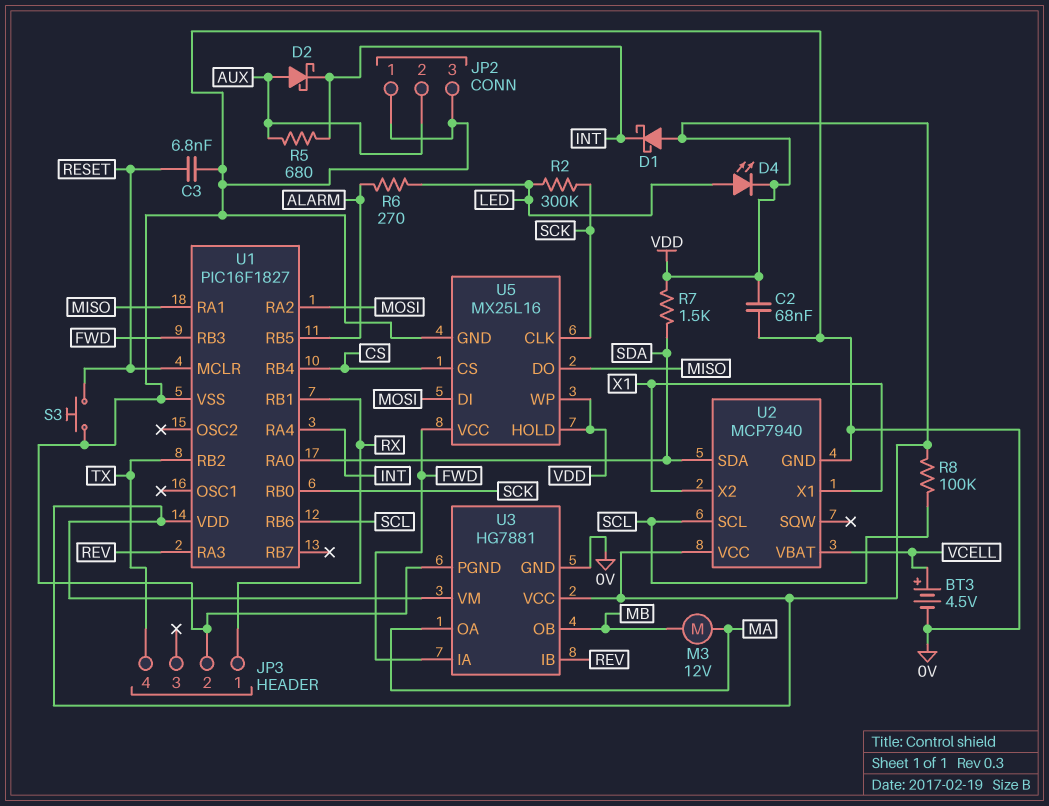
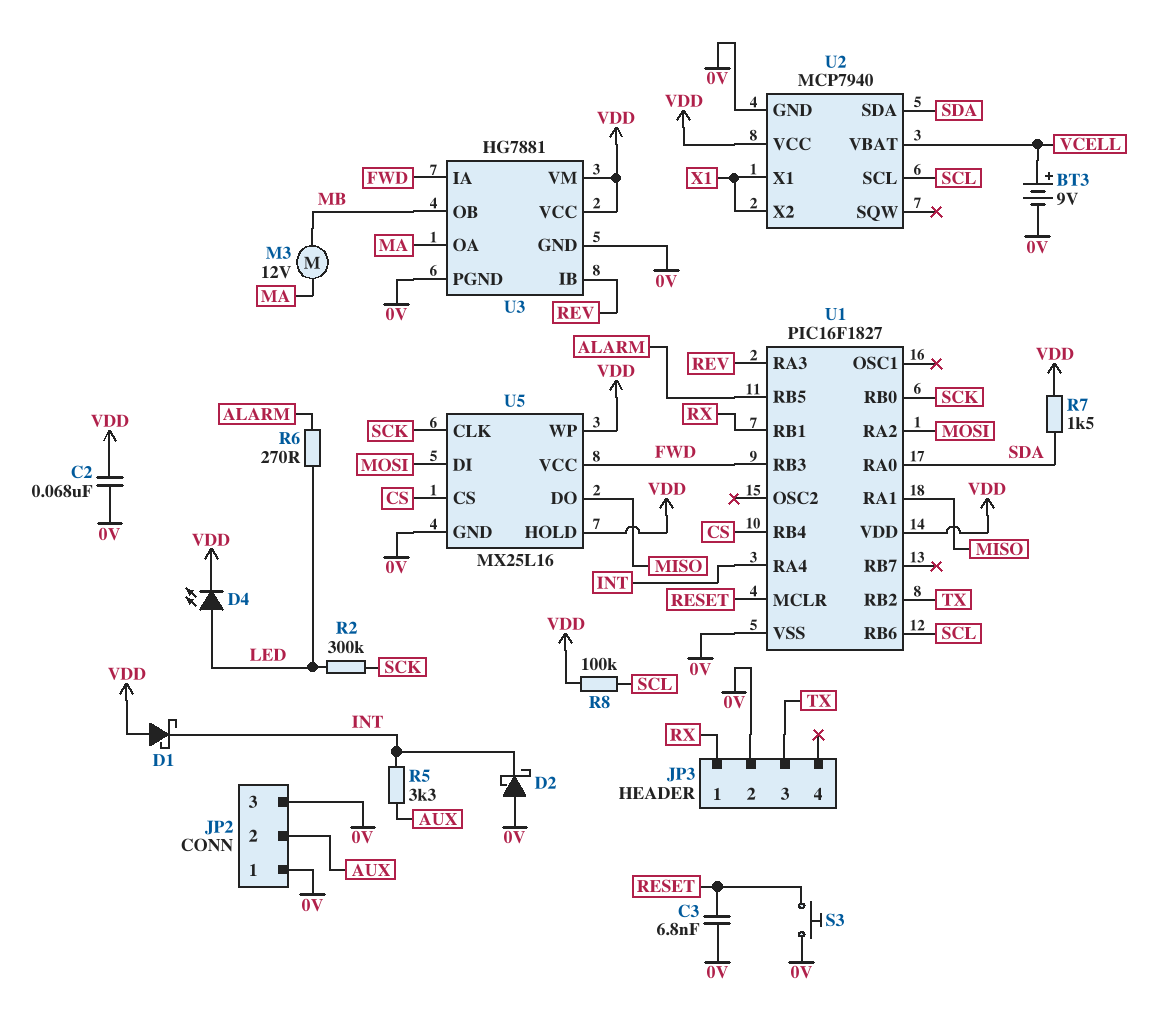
BT3: 4.5V (plus VCELL, minus 0V) -> 9V (plus VCELL, minus 0V)
D2: schottky (A AUX, K INT) -> schottky (A 0V, K INT)
JP3 pin 3: none -> TX
JP3 pin 4: TX -> none
R5: 680 (AUX, INT) -> 3.3k (AUX, INT)

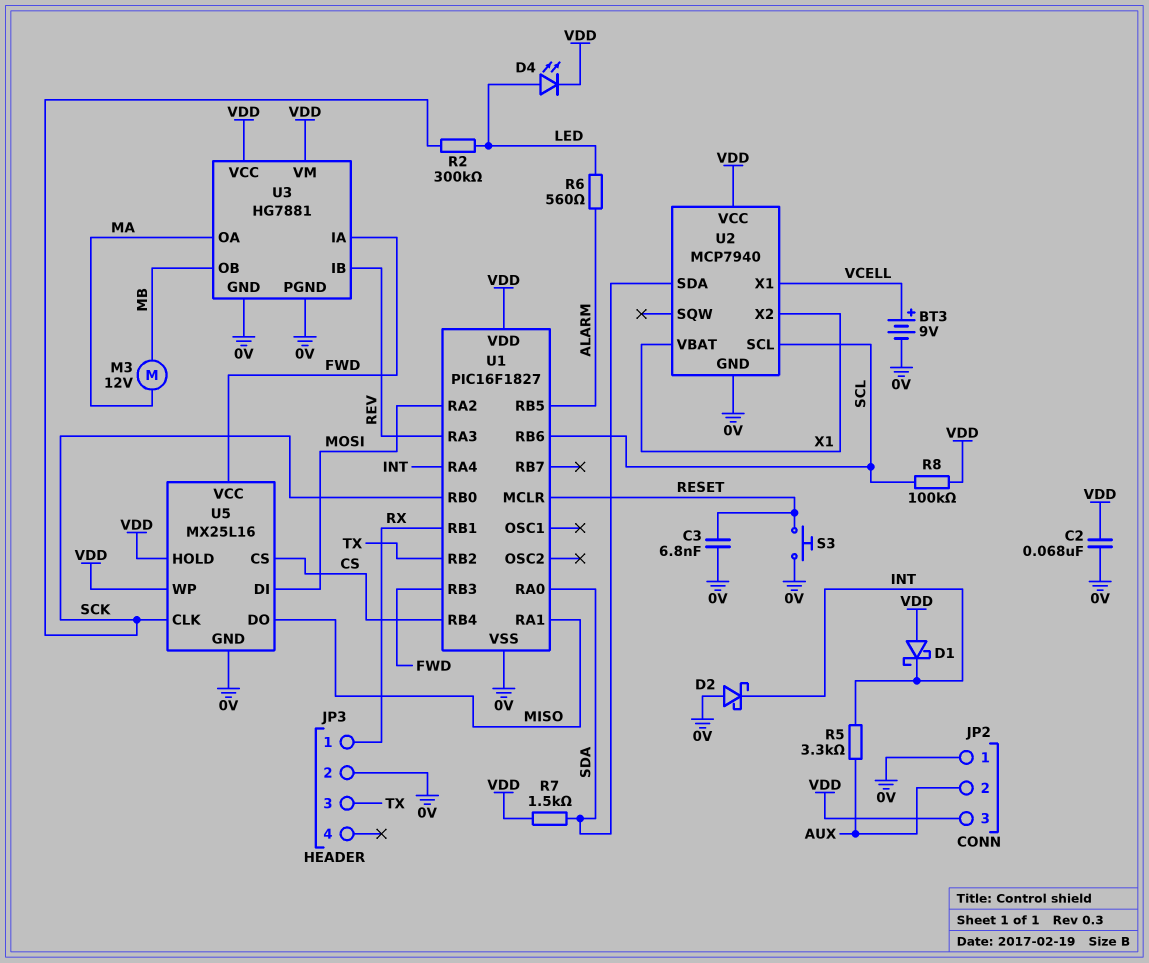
JP2 pin 3: 0V -> VDD
R6: 270 (ALARM, LED) -> 560 (ALARM, LED)
U2 pin VBAT: VCELL -> X1
U2 pin X1: X1 -> VCELL

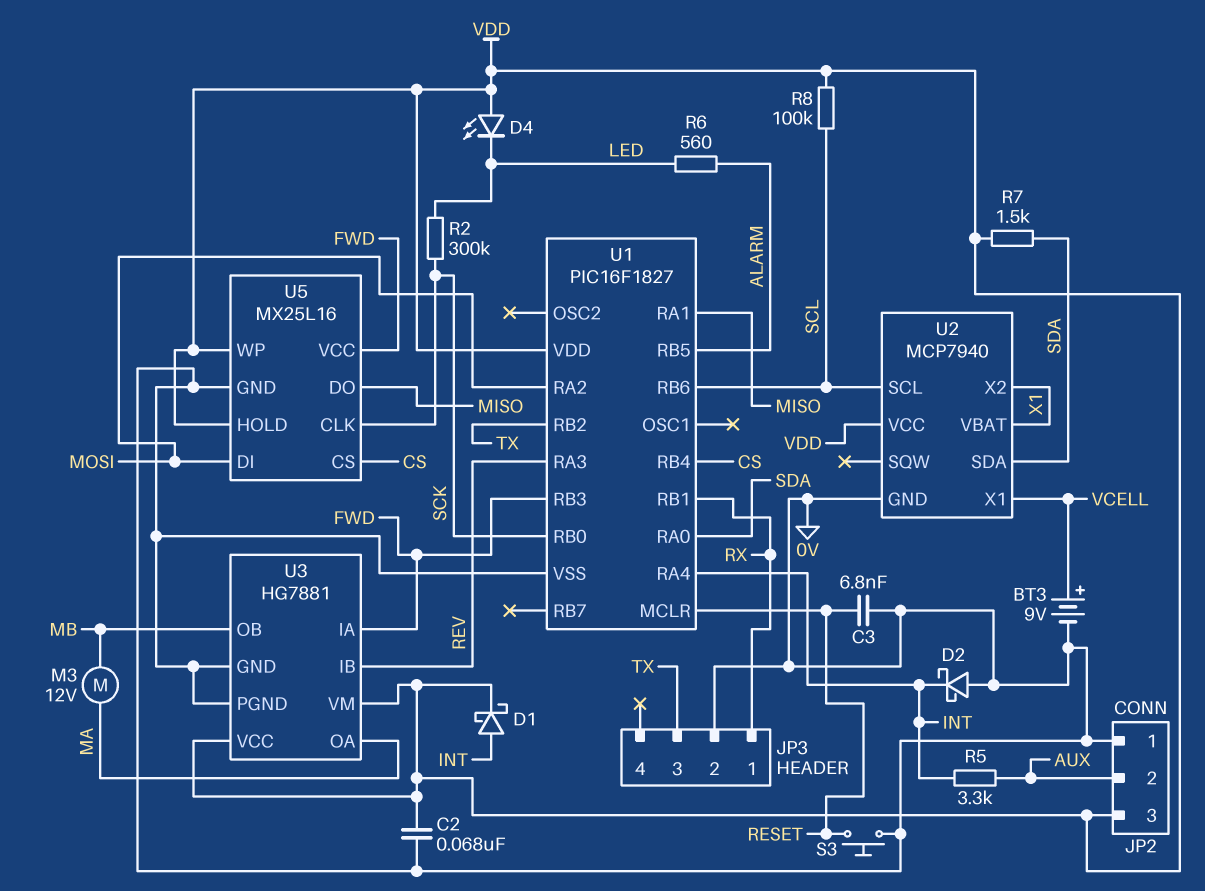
D1: schottky (A VDD, K INT) -> schottky (A INT, K VDD)
D4: LED (A LED, K VDD) -> LED (A VDD, K LED)

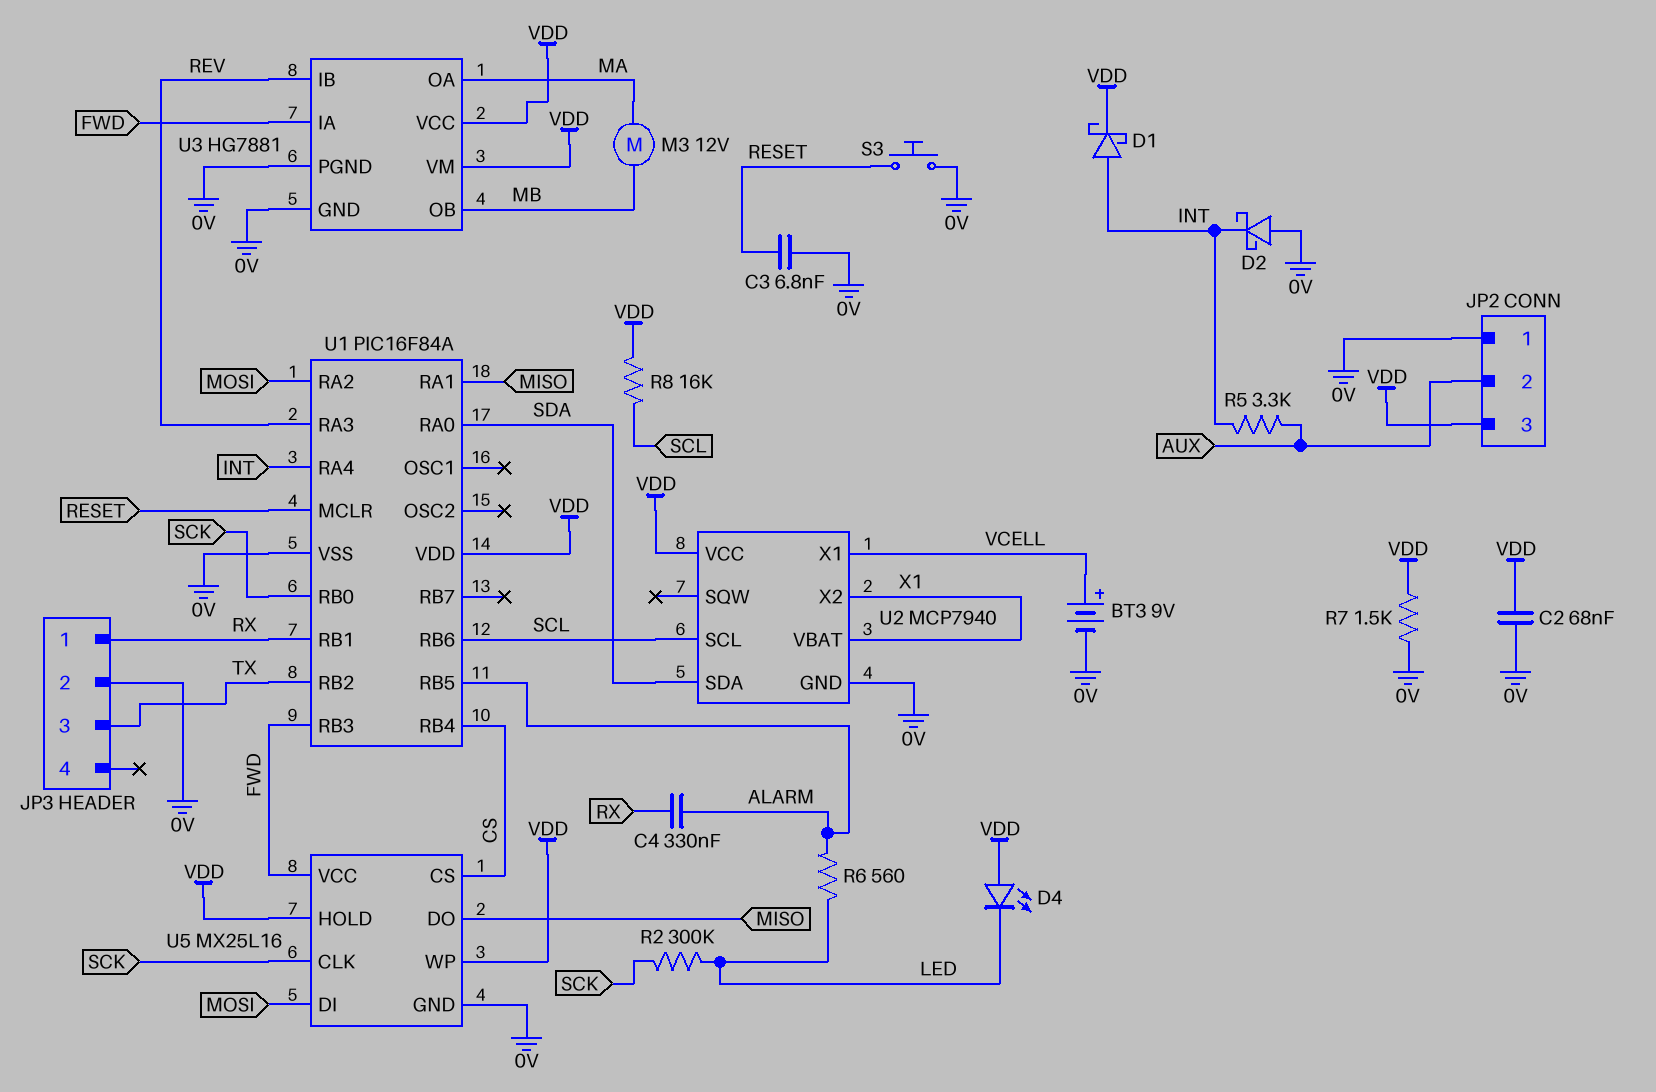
C4: none -> 330nF (ALARM, RX)
R7: 1.5k (SDA, VDD) -> 1.5k (0V, VDD)
R8: 100k (SCL, VDD) -> 16k (SCL, VDD)
U1: PIC16F1827 -> PIC16F84A

